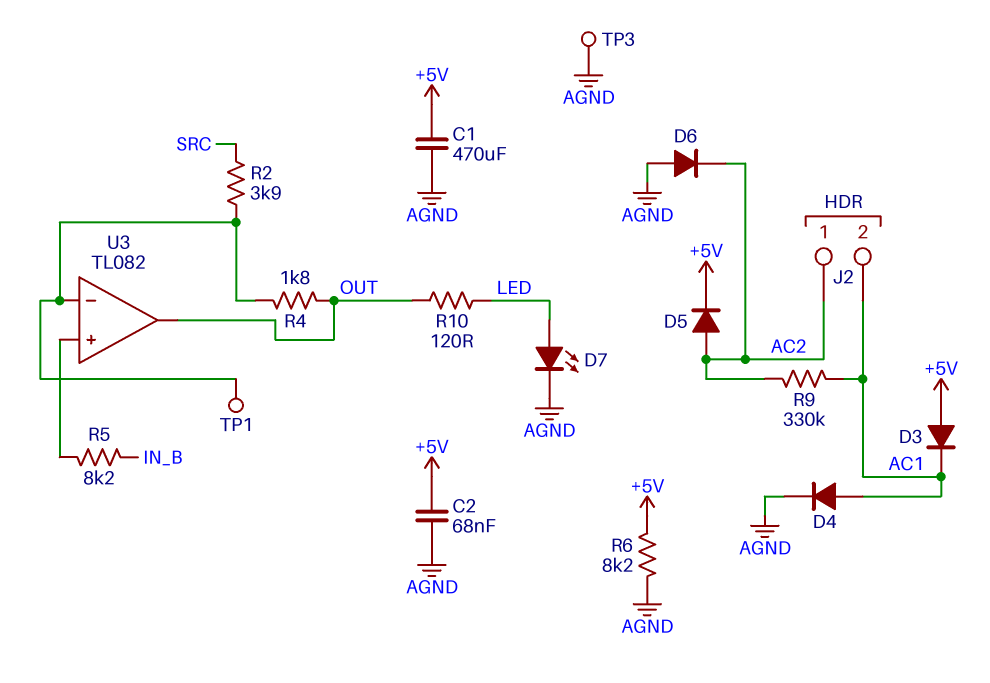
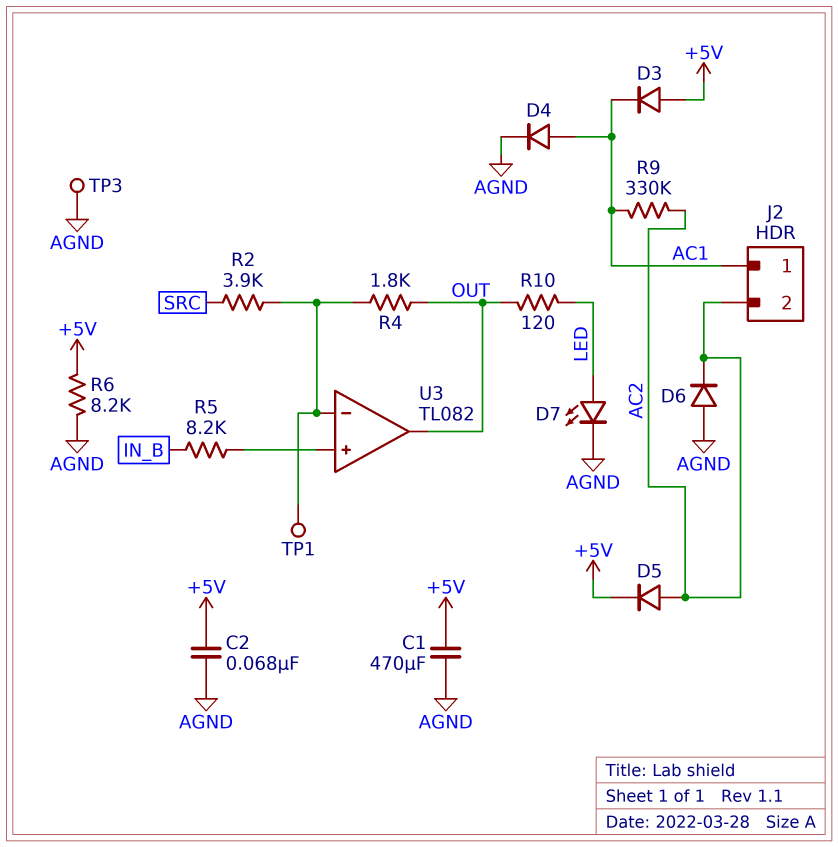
J2 pin 1: AC2 -> AC1
J2 pin 2: AC1 -> AC2

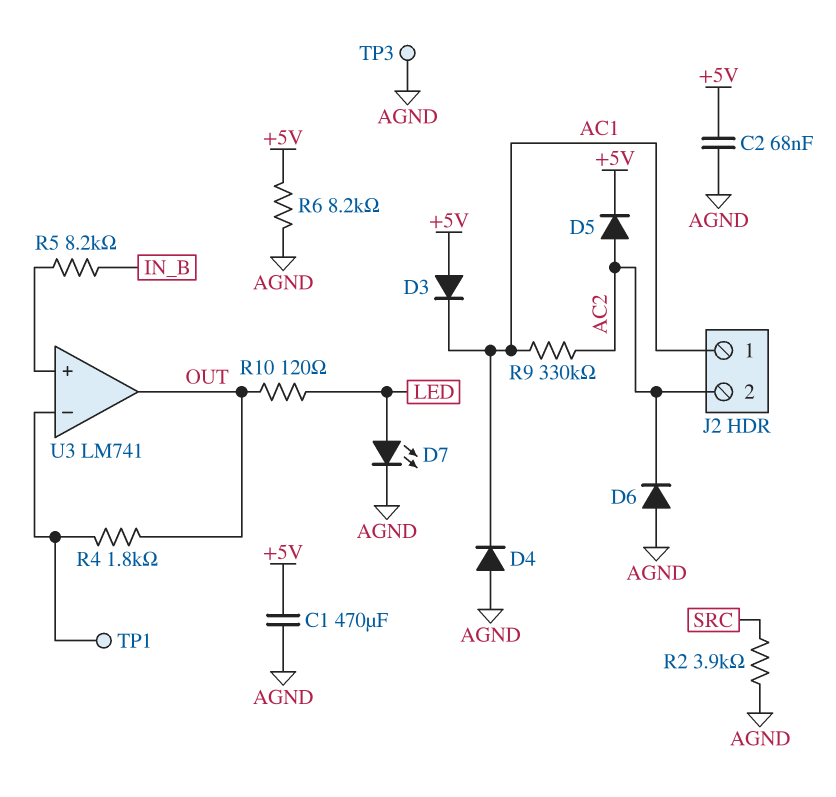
D4: diode (A AC1, K AGND) -> diode (A AGND, K AC1)
R2: 3.9k (SRC, U3/in-) -> 3.9k (AGND, SRC)
U3: TL082 -> LM741

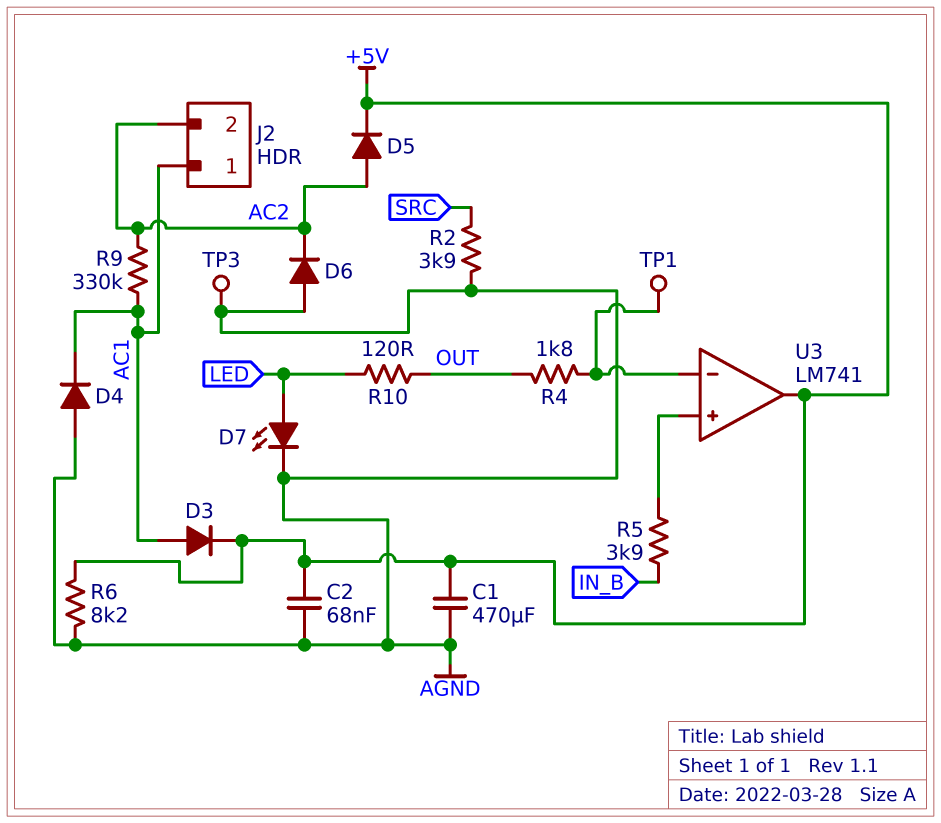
D3: diode (A +5V, K AC1) -> diode (A AC1, K +5V)
R5: 8.2k (IN_B, U3/in+) -> 3.9k (IN_B, U3/in+)
U3 pin out: OUT -> +5V

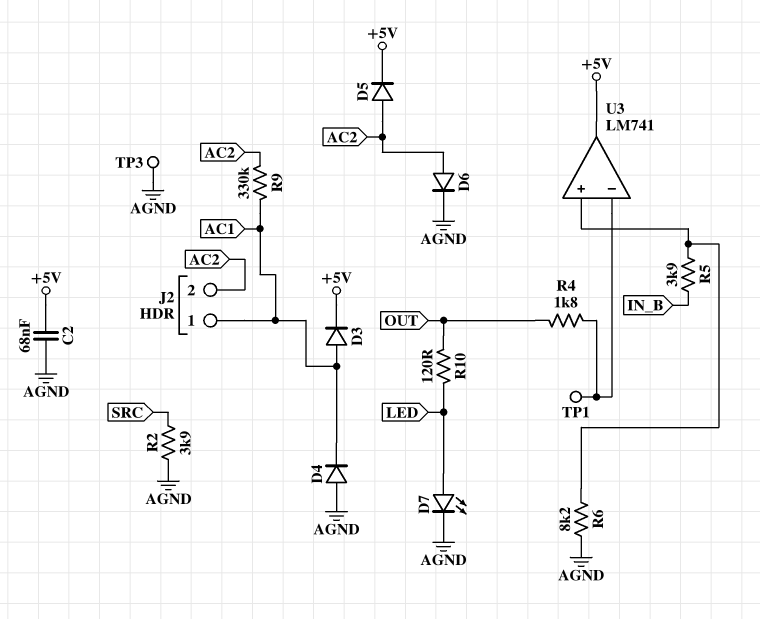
C1: 470uF (+5V, AGND) -> none
D6: diode (A AGND, K AC2) -> diode (A AC2, K AGND)
R6: 8.2k (+5V, AGND) -> 8.2k (AGND, U3/in+)

